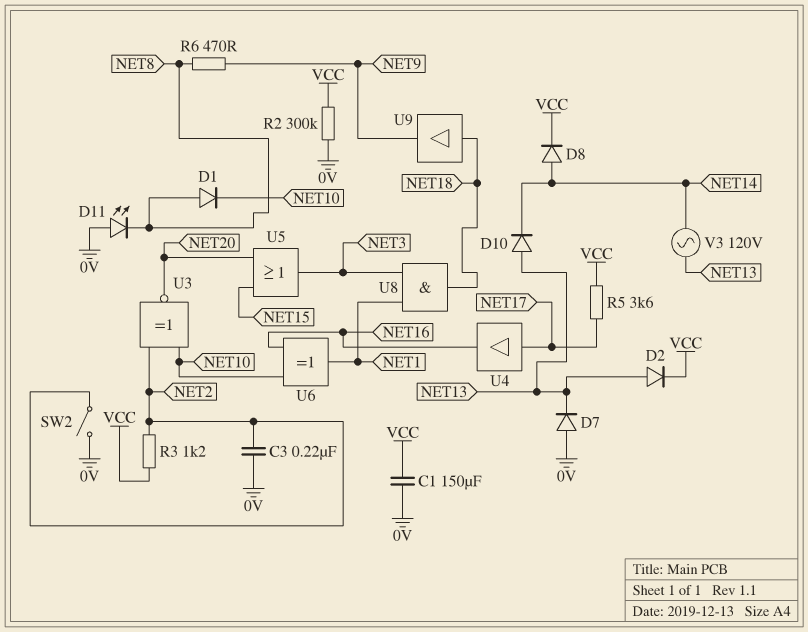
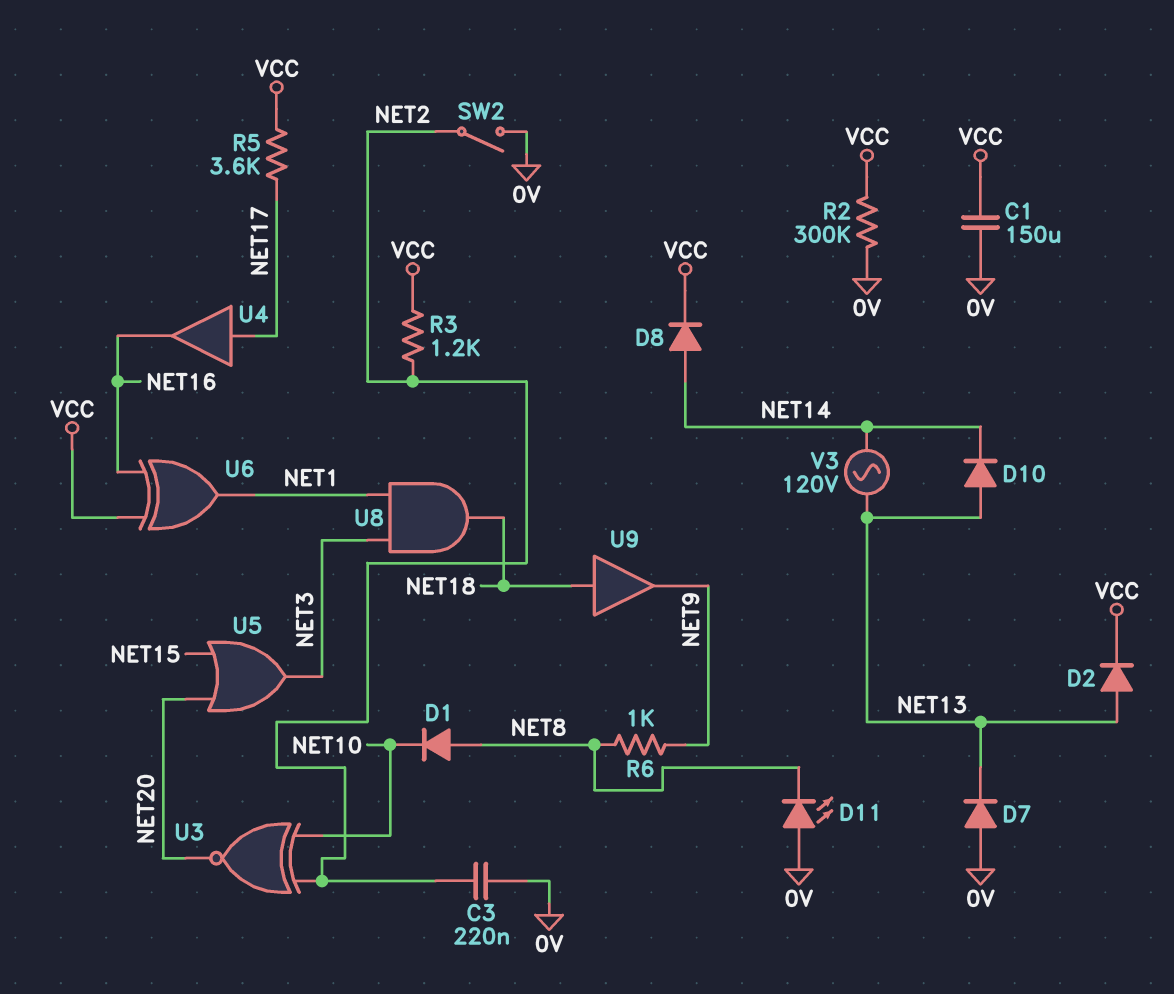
R6: 470 (NET8, NET9) -> 1k (NET8, NET9)
U6: XOR (in NET10, in NET16, out NET1) -> XOR (in NET16, in VCC, out NET1)

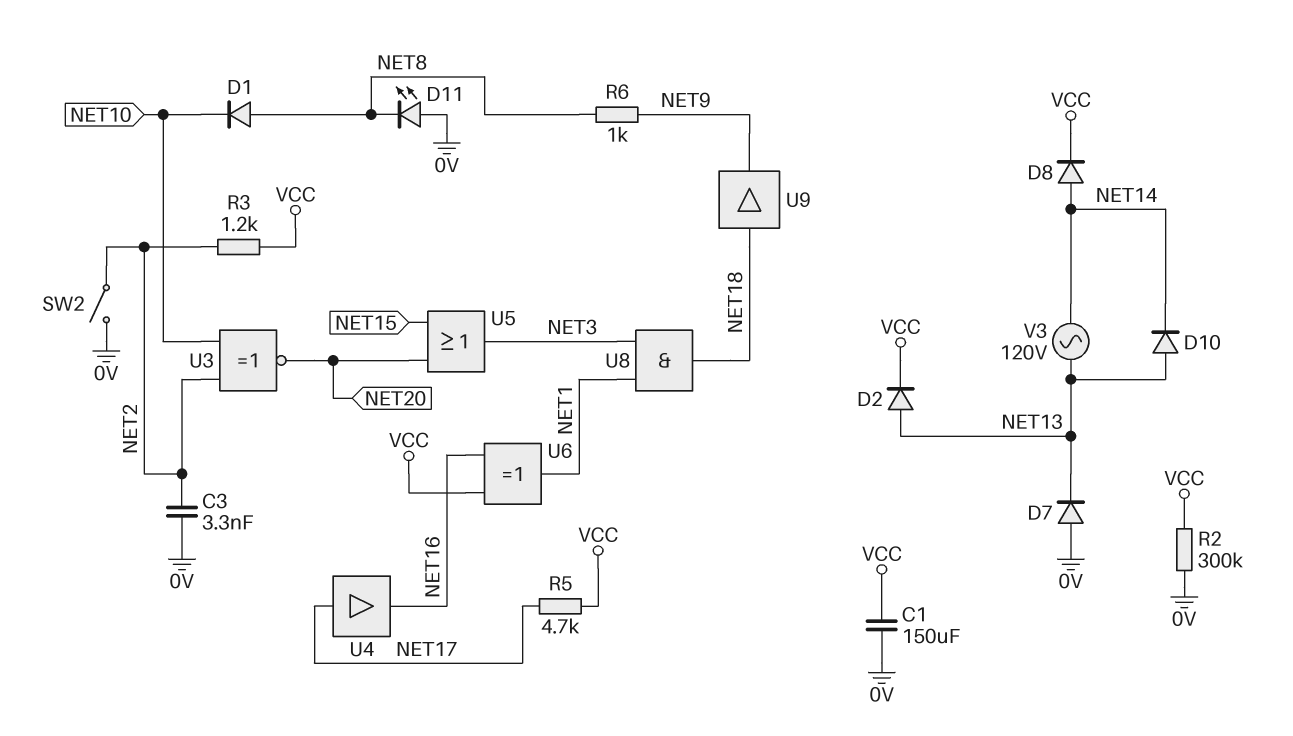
C3: 220nF (0V, NET2) -> 3.3nF (0V, NET2)
R5: 3.6k (NET17, VCC) -> 4.7k (NET17, VCC)

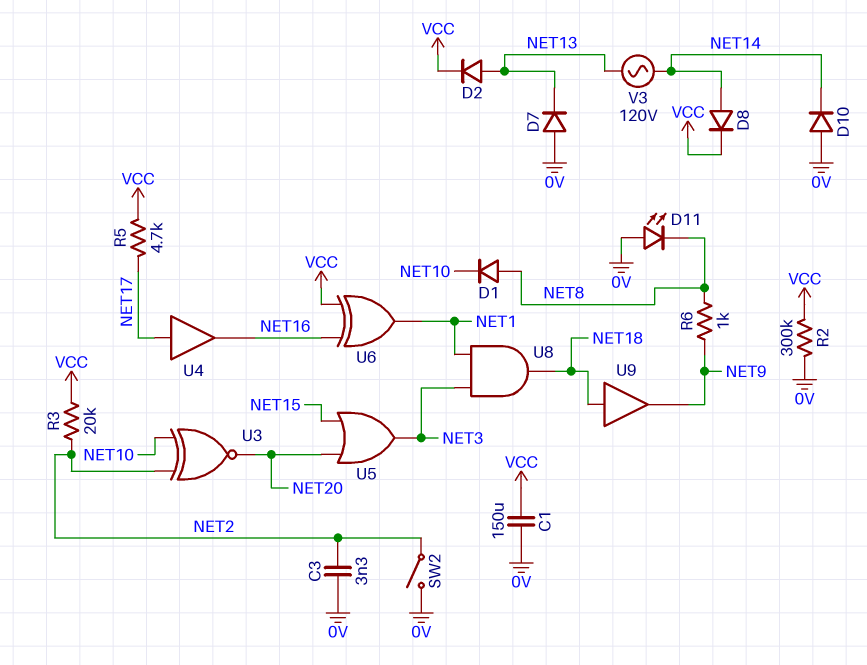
D10: diode (A NET13, K NET14) -> diode (A 0V, K NET14)
R3: 1.2k (NET2, VCC) -> 20k (NET2, VCC)

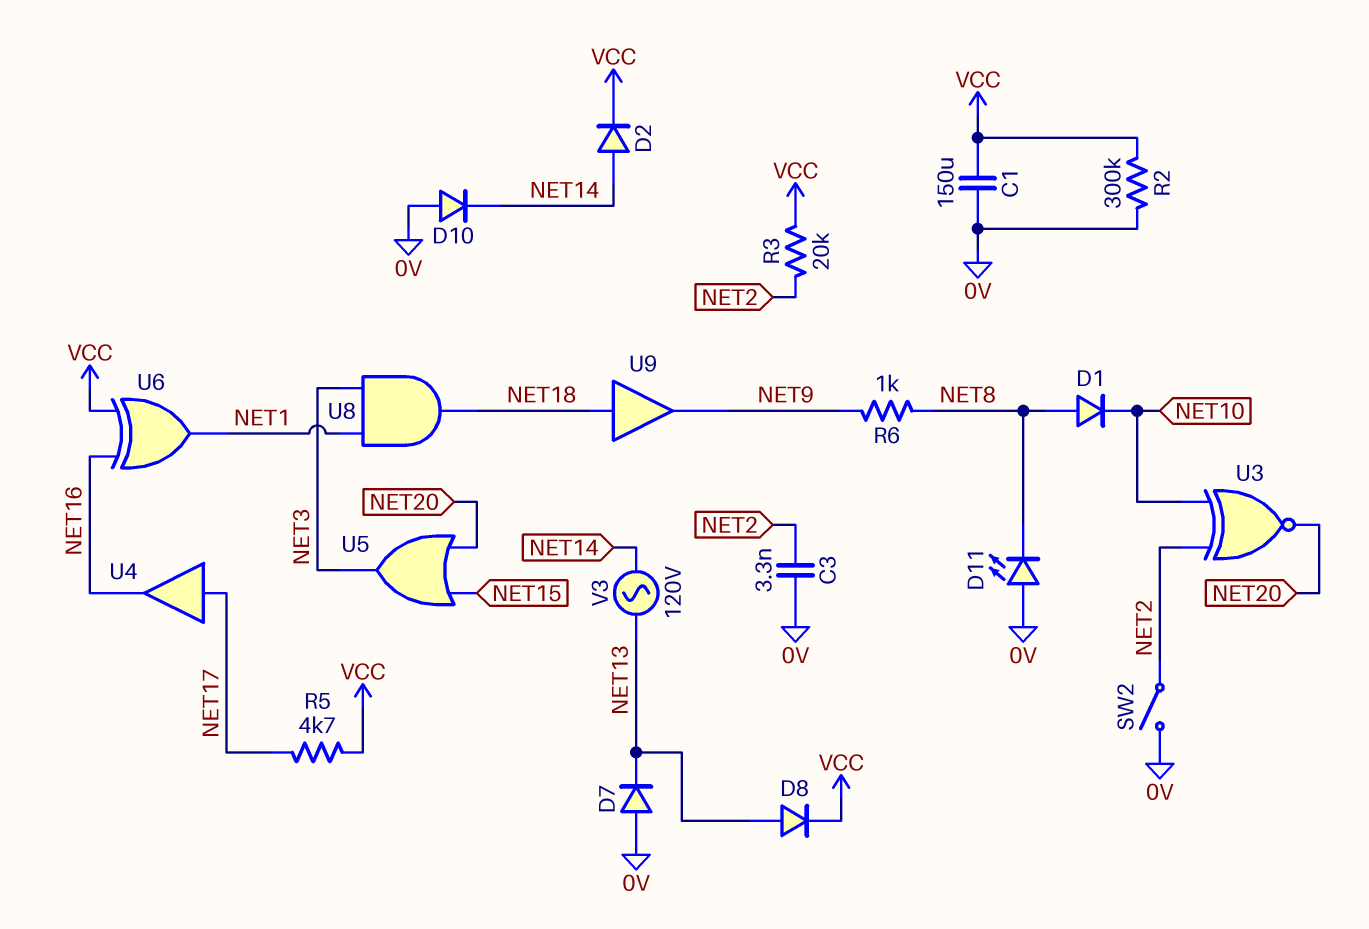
D2: diode (A NET13, K VCC) -> diode (A NET14, K VCC)
D8: diode (A NET14, K VCC) -> diode (A NET13, K VCC)

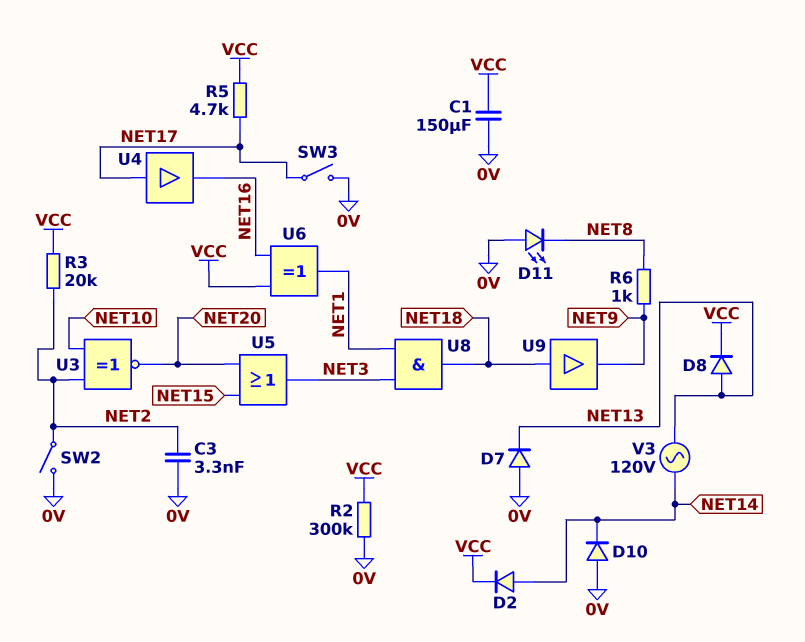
D1: diode (A NET8, K NET10) -> none
SW3: none -> switch (0V, NET17)

